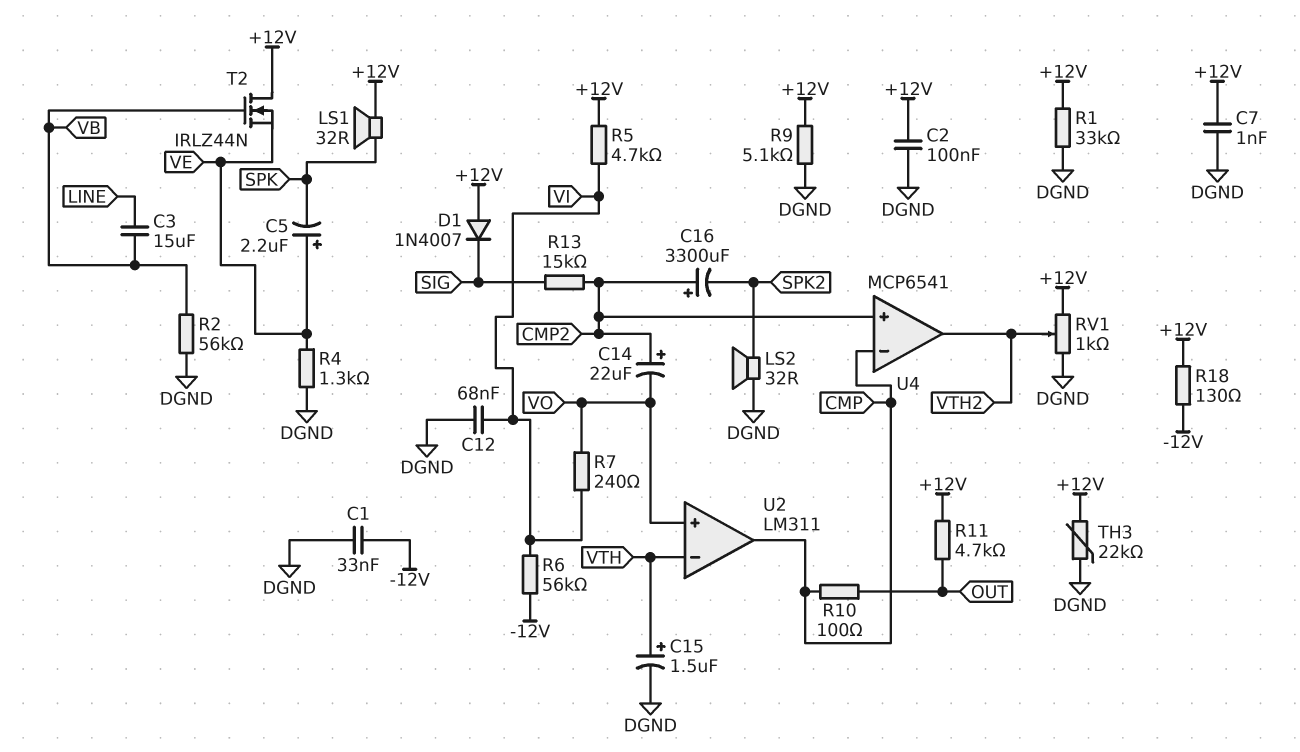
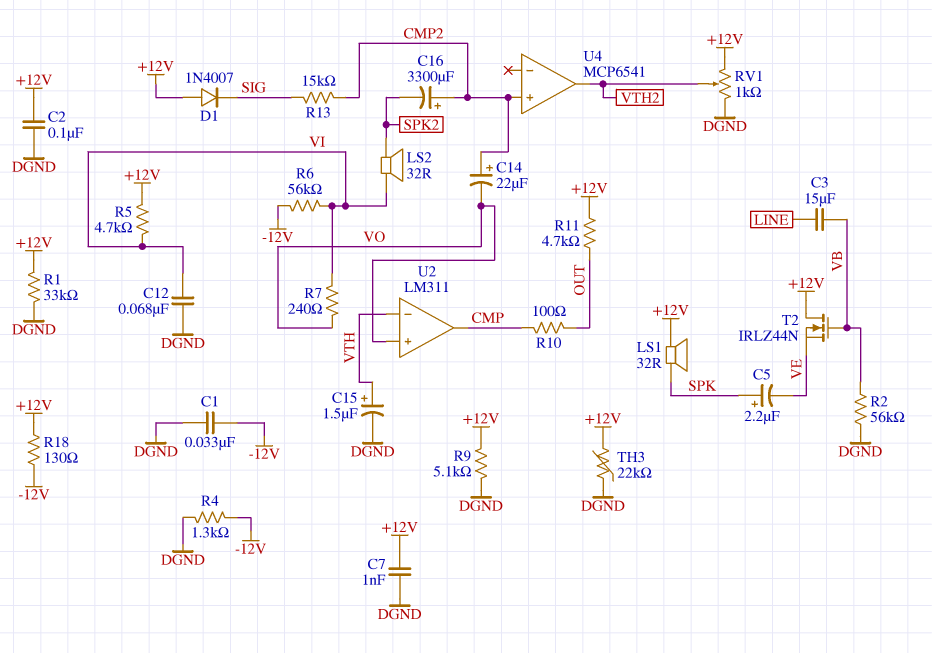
C5: 2.2uF (plus VE, minus SPK) -> 2.2uF (plus SPK, minus VE)
LS2: speaker 32R (DGND, SPK2) -> speaker 32R (SPK2, VI)
R4: 1.3k (DGND, VE) -> 1.3k (-12V, DGND)
U4 pin in-: CMP -> none

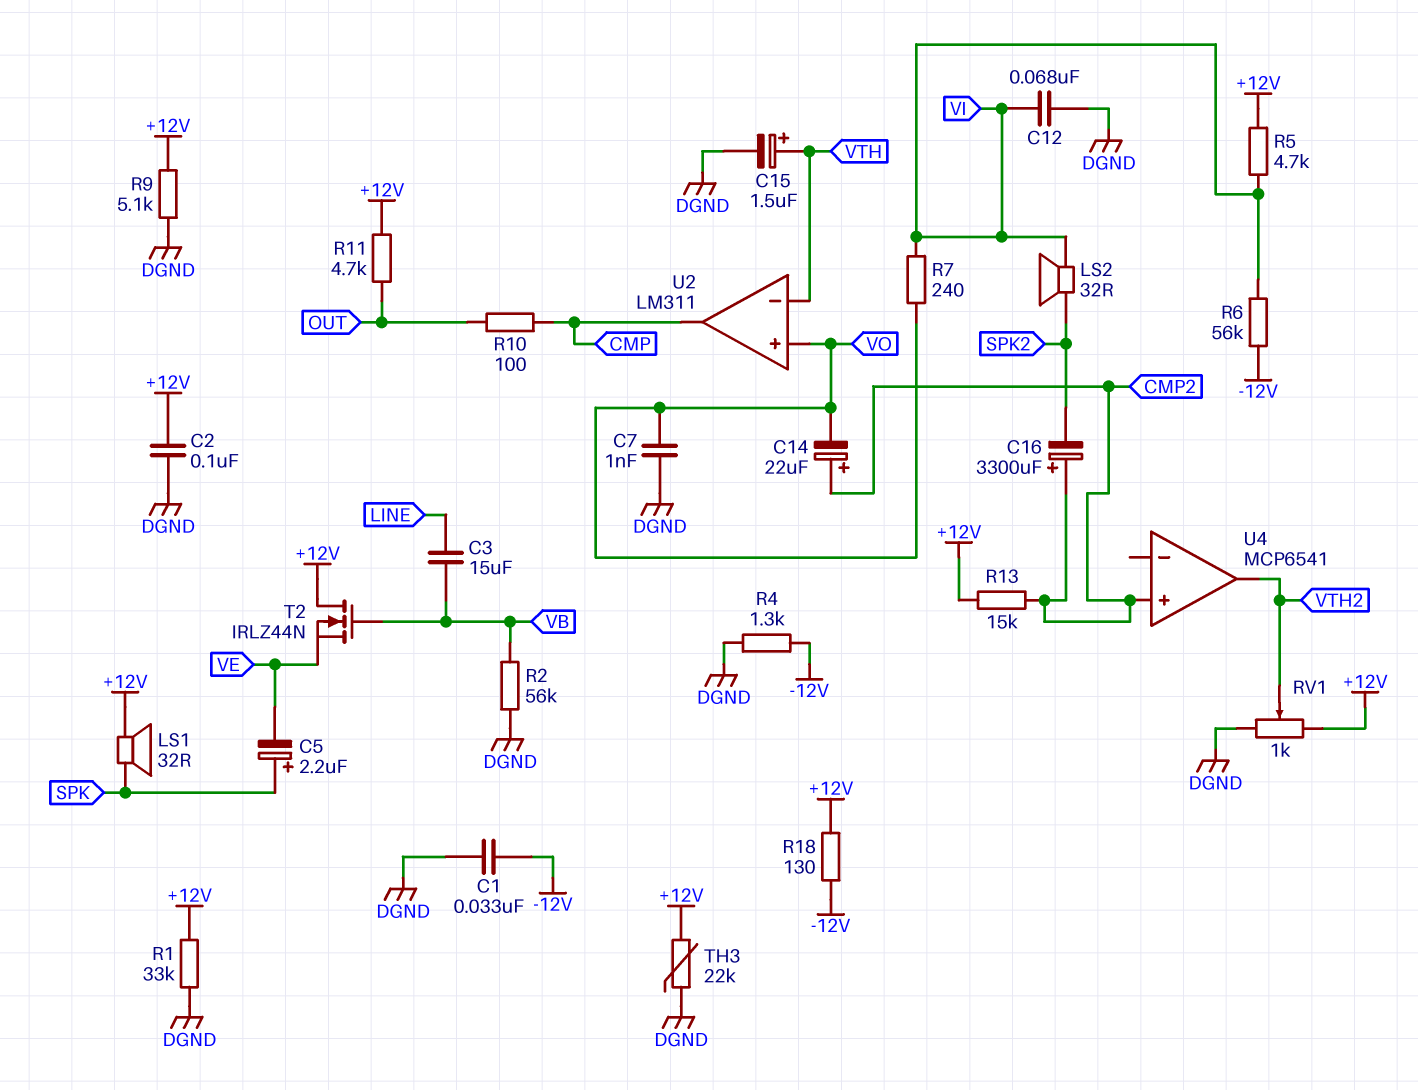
C7: 1nF (+12V, DGND) -> 1nF (DGND, VO)
D1: diode 1N4007 (A +12V, K SIG) -> none
R13: 15k (CMP2, SIG) -> 15k (+12V, CMP2)

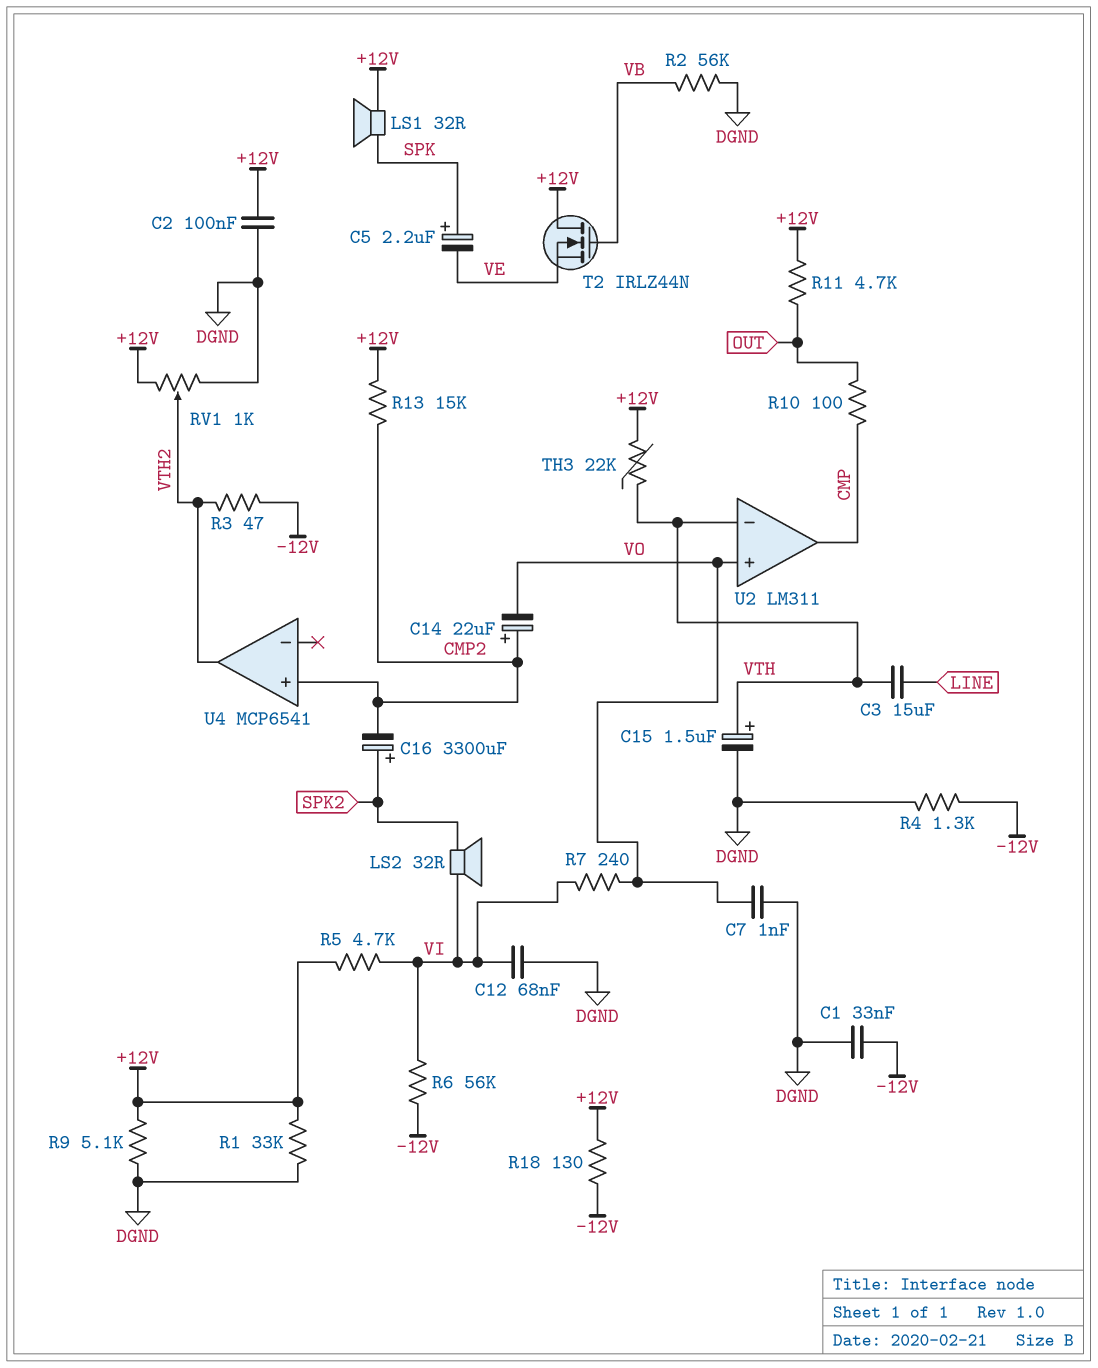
C3: 15uF (LINE, VB) -> 15uF (LINE, VTH)
C16: 3300uF (plus CMP2, minus SPK2) -> 3300uF (plus SPK2, minus CMP2)
R3: none -> 47 (-12V, VTH2)
TH3: 22k (+12V, DGND) -> 22k (+12V, VTH)

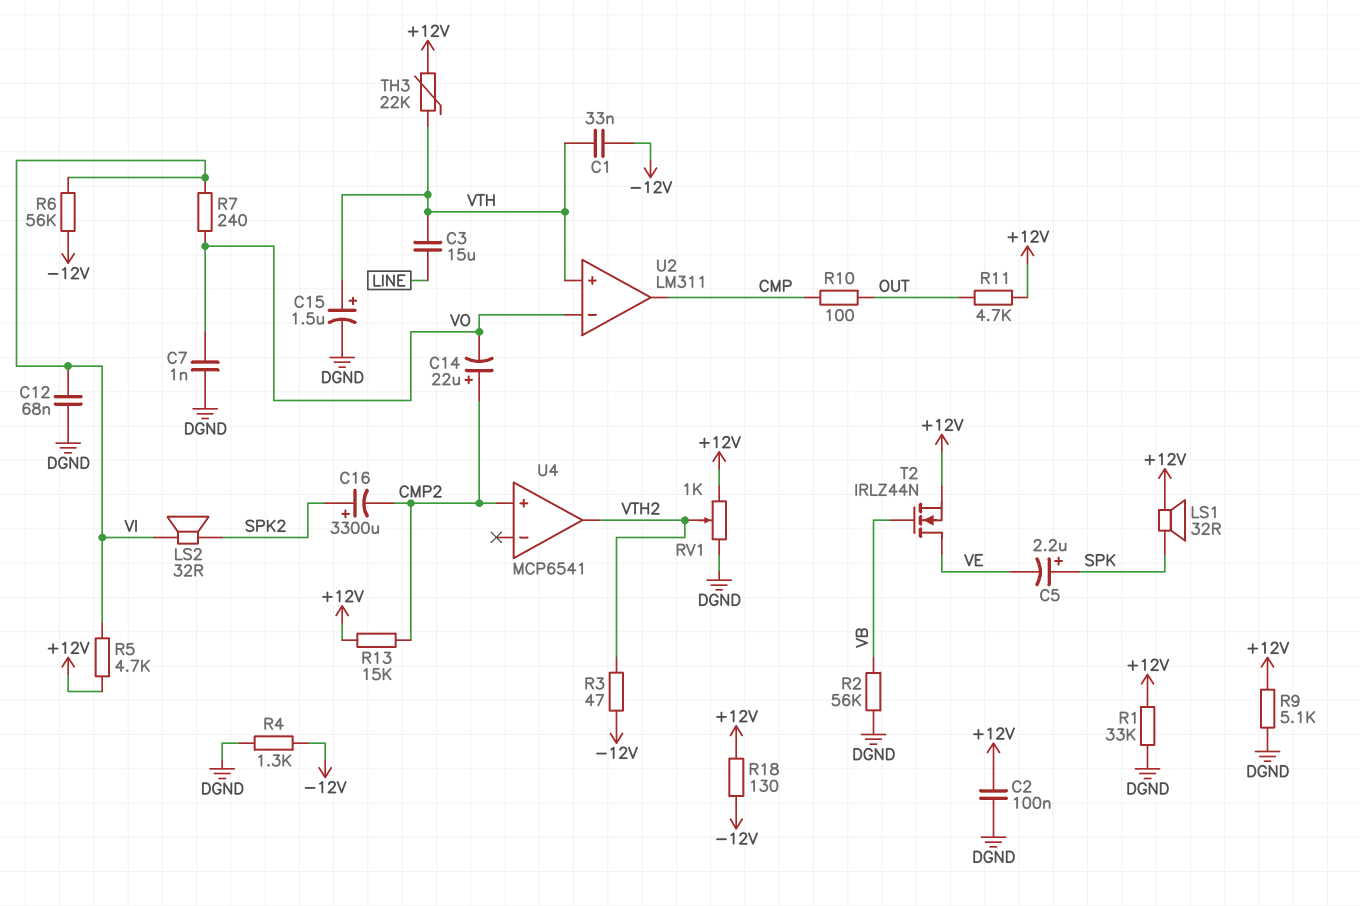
C1: 33nF (-12V, DGND) -> 33nF (-12V, VTH)
T2: NMOS IRLZ44N (G VB, D +12V, S VE) -> NMOS IRLZ44N (G VB, D VE, S +12V)
U2 pin in+: VO -> VTH
U2 pin in-: VTH -> VO

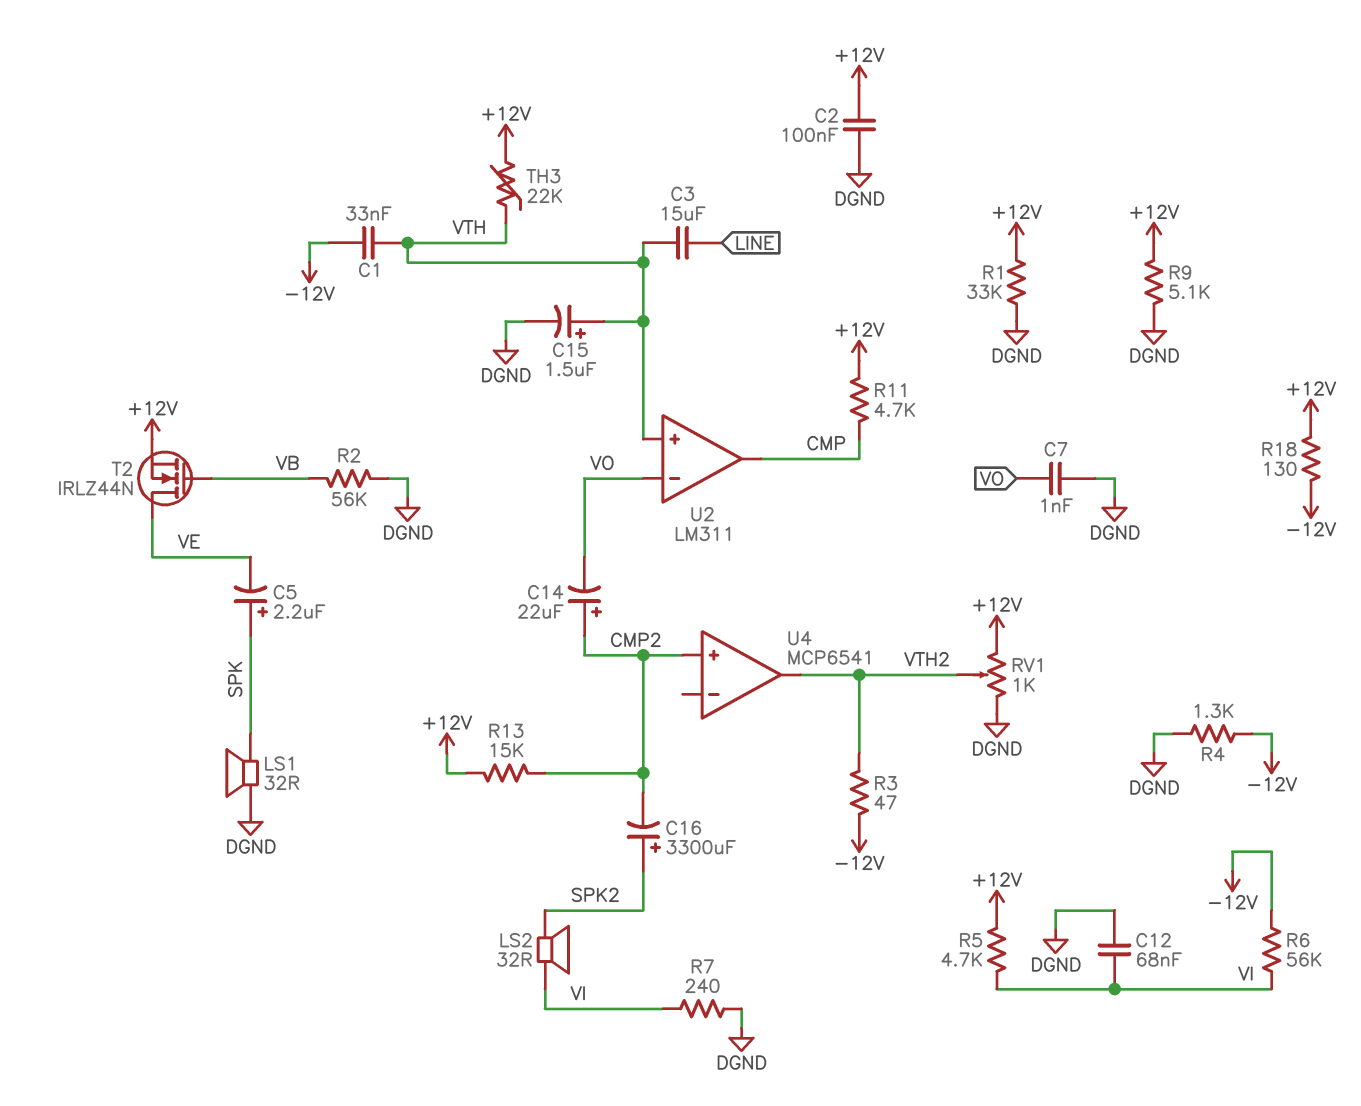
LS1: speaker 32R (+12V, SPK) -> speaker 32R (DGND, SPK)
R7: 240 (VI, VO) -> 240 (DGND, VI)
R10: 100 (CMP, OUT) -> none
R11: 4.7k (+12V, OUT) -> 4.7k (+12V, CMP)

